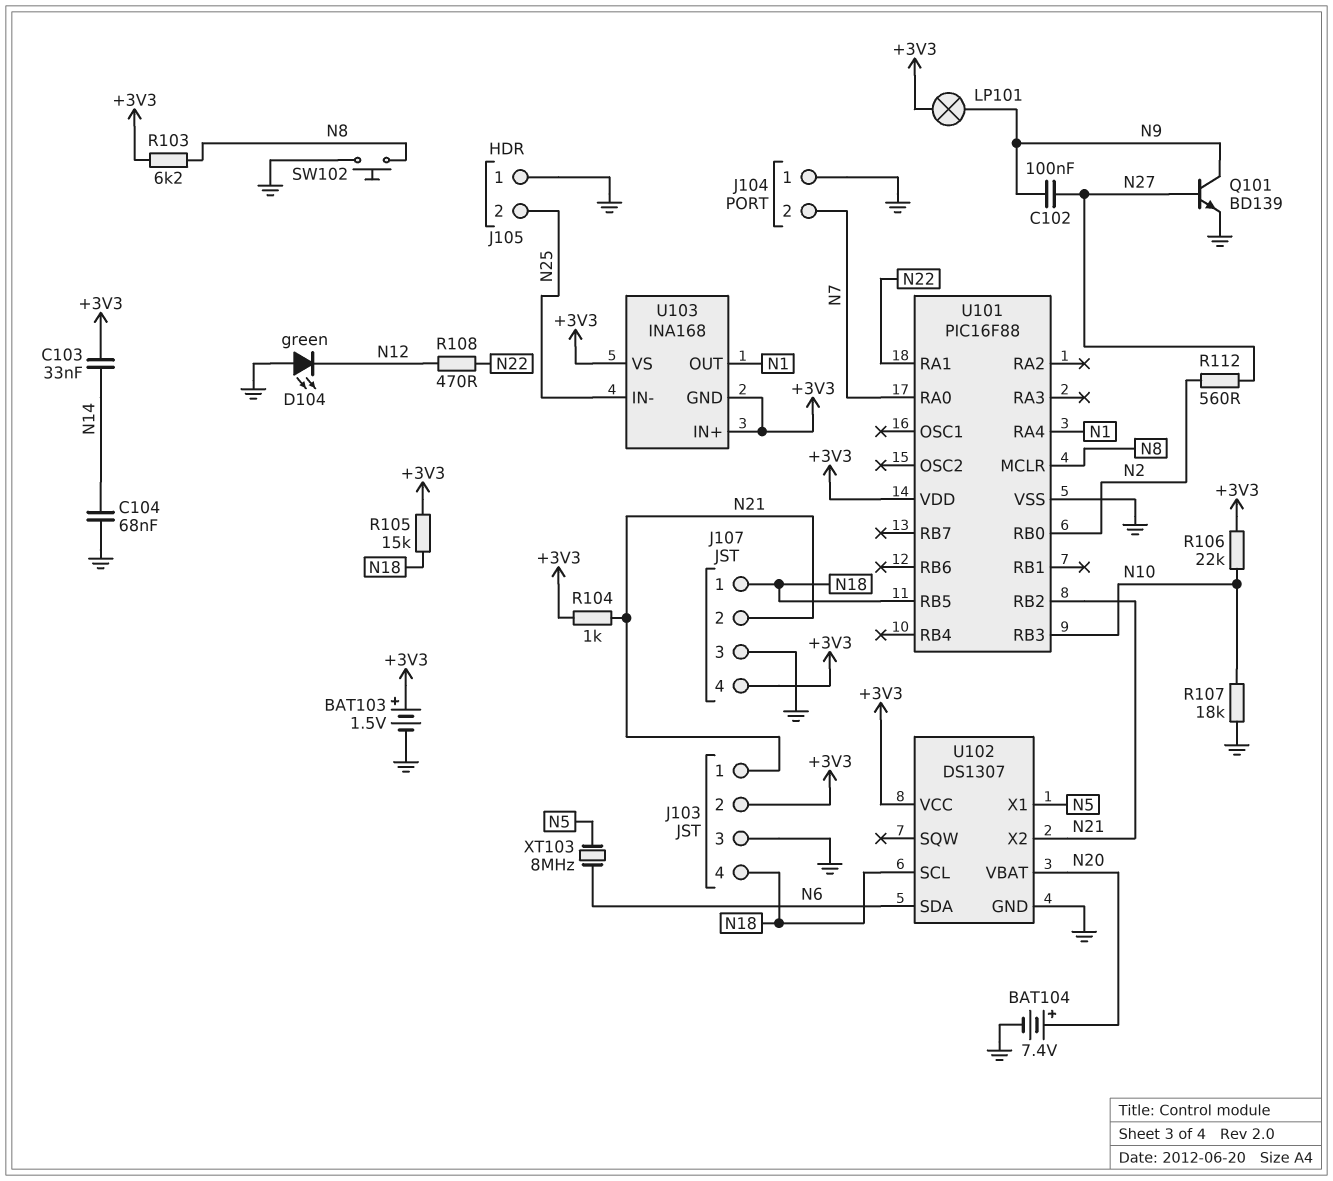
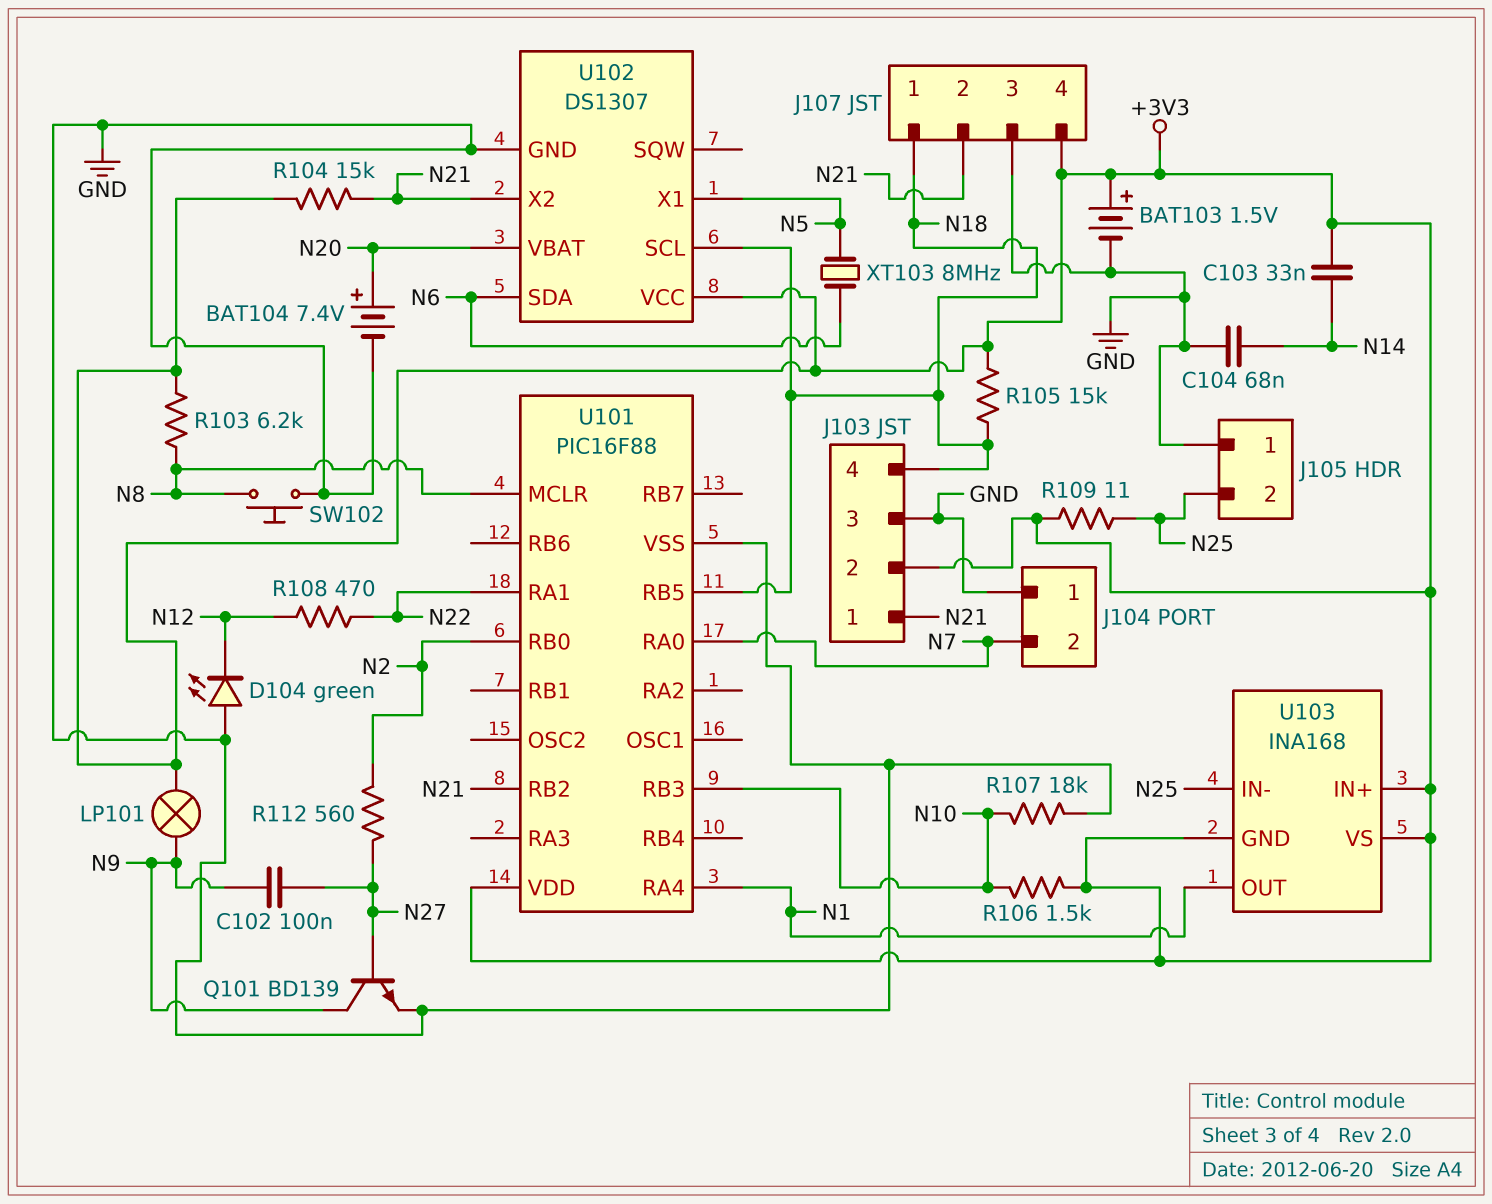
R104: 1k (+3V3, N21) -> 15k (+3V3, N21)
R106: 22k (+3V3, N10) -> 1.5k (+3V3, N10)
R109: none -> 11 (+3V3, N25)

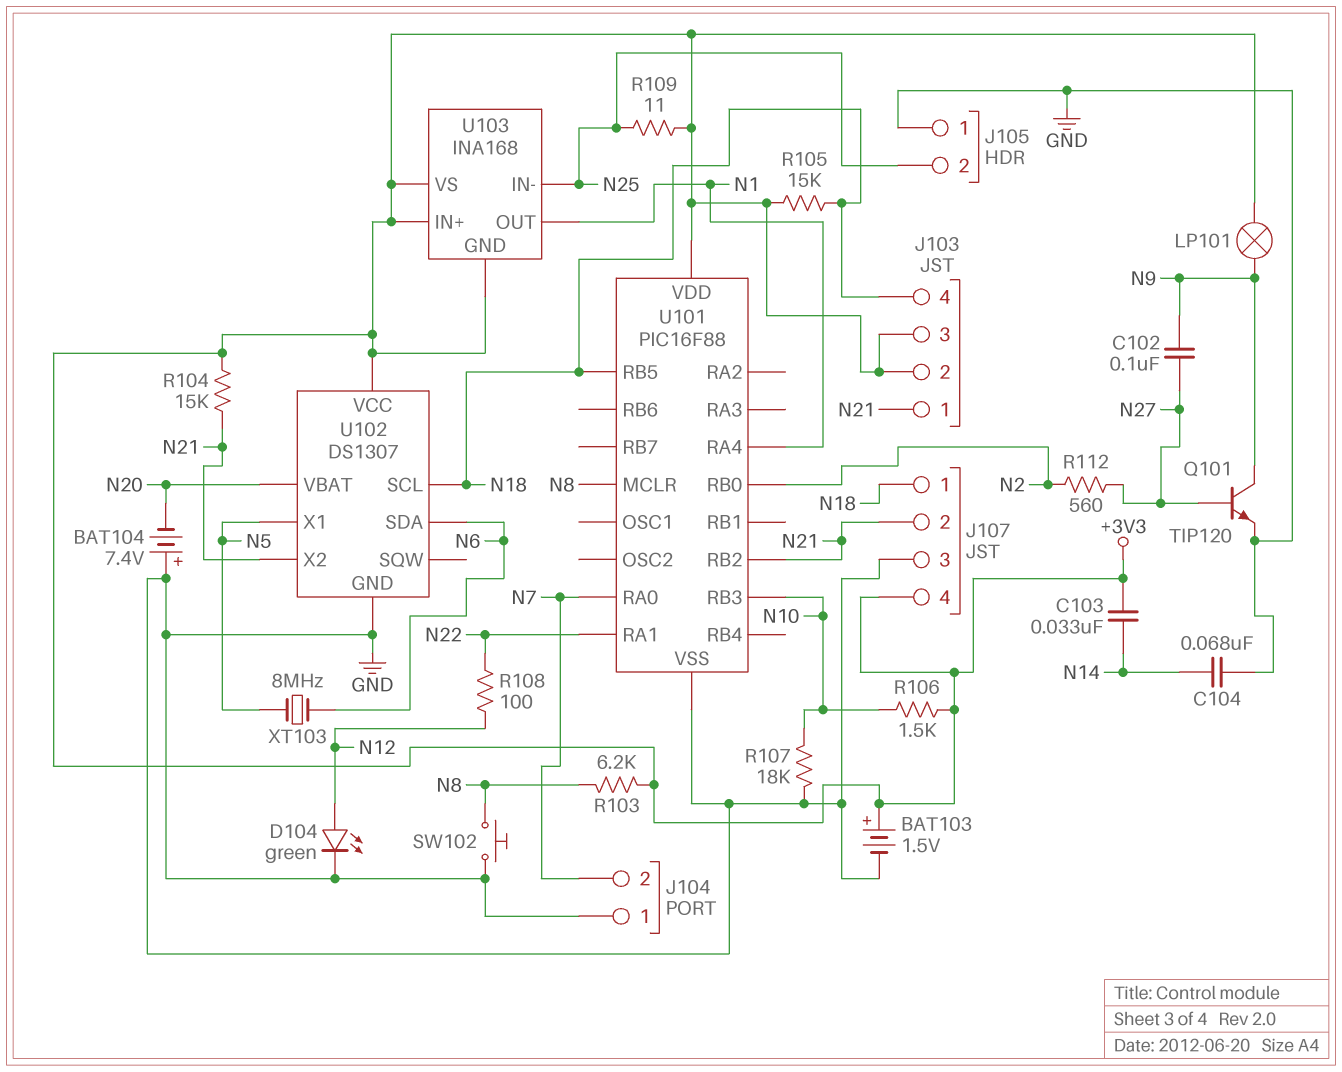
BAT104: 7.4V (plus N20, minus GND) -> 7.4V (plus GND, minus N20)
D104: LED green (A GND, K N12) -> LED green (A N12, K GND)
J103 pin 3: GND -> +3V3
Q101: NPN BD139 (B N27, C N9, E GND) -> NPN TIP120 (B N27, C N9, E GND)
R108: 470 (N12, N22) -> 100 (N12, N22)

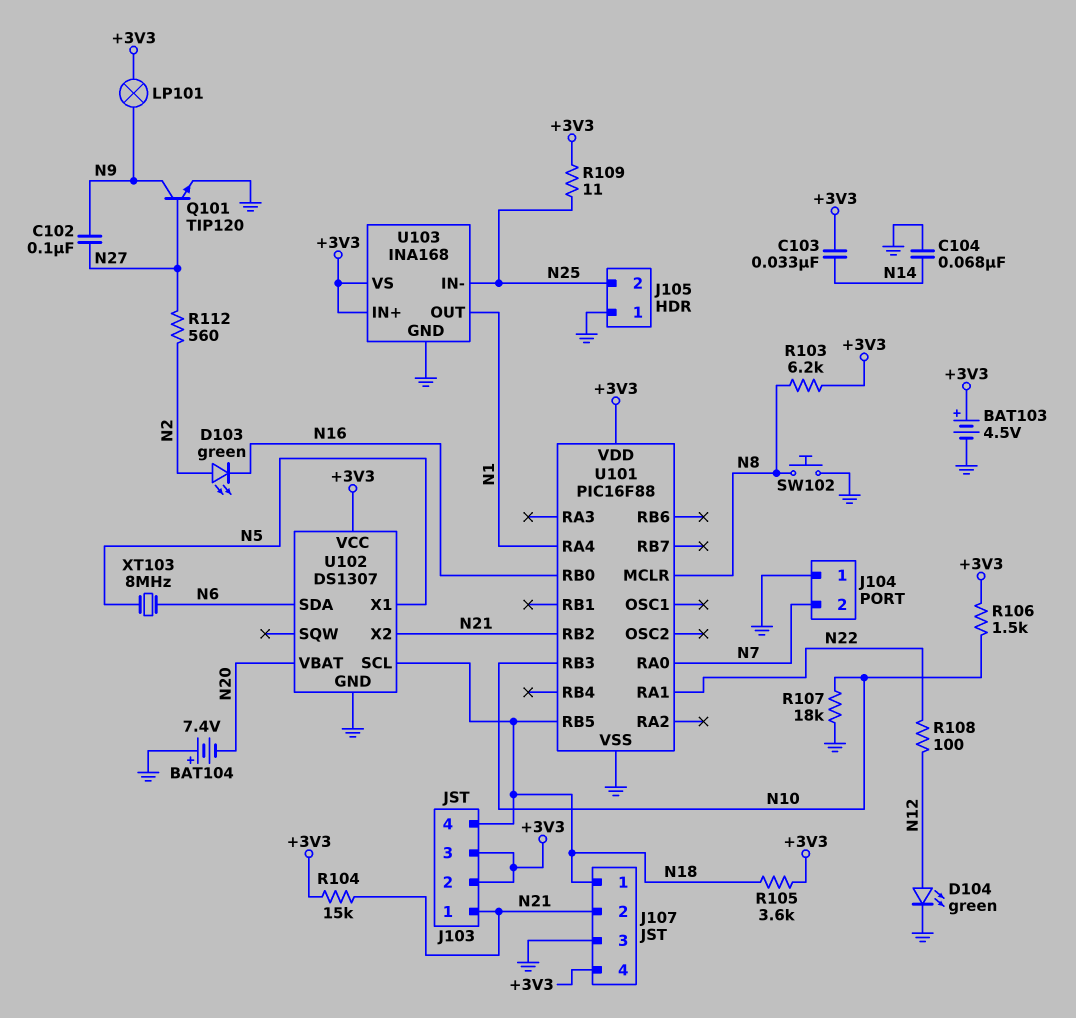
BAT103: 1.5V (plus +3V3, minus GND) -> 4.5V (plus +3V3, minus GND)
D103: none -> LED green (A N2, K N16)
R105: 15k (+3V3, N18) -> 3.6k (+3V3, N18)
U101 pin RB0: N2 -> N16
U103 pin GND: +3V3 -> GND

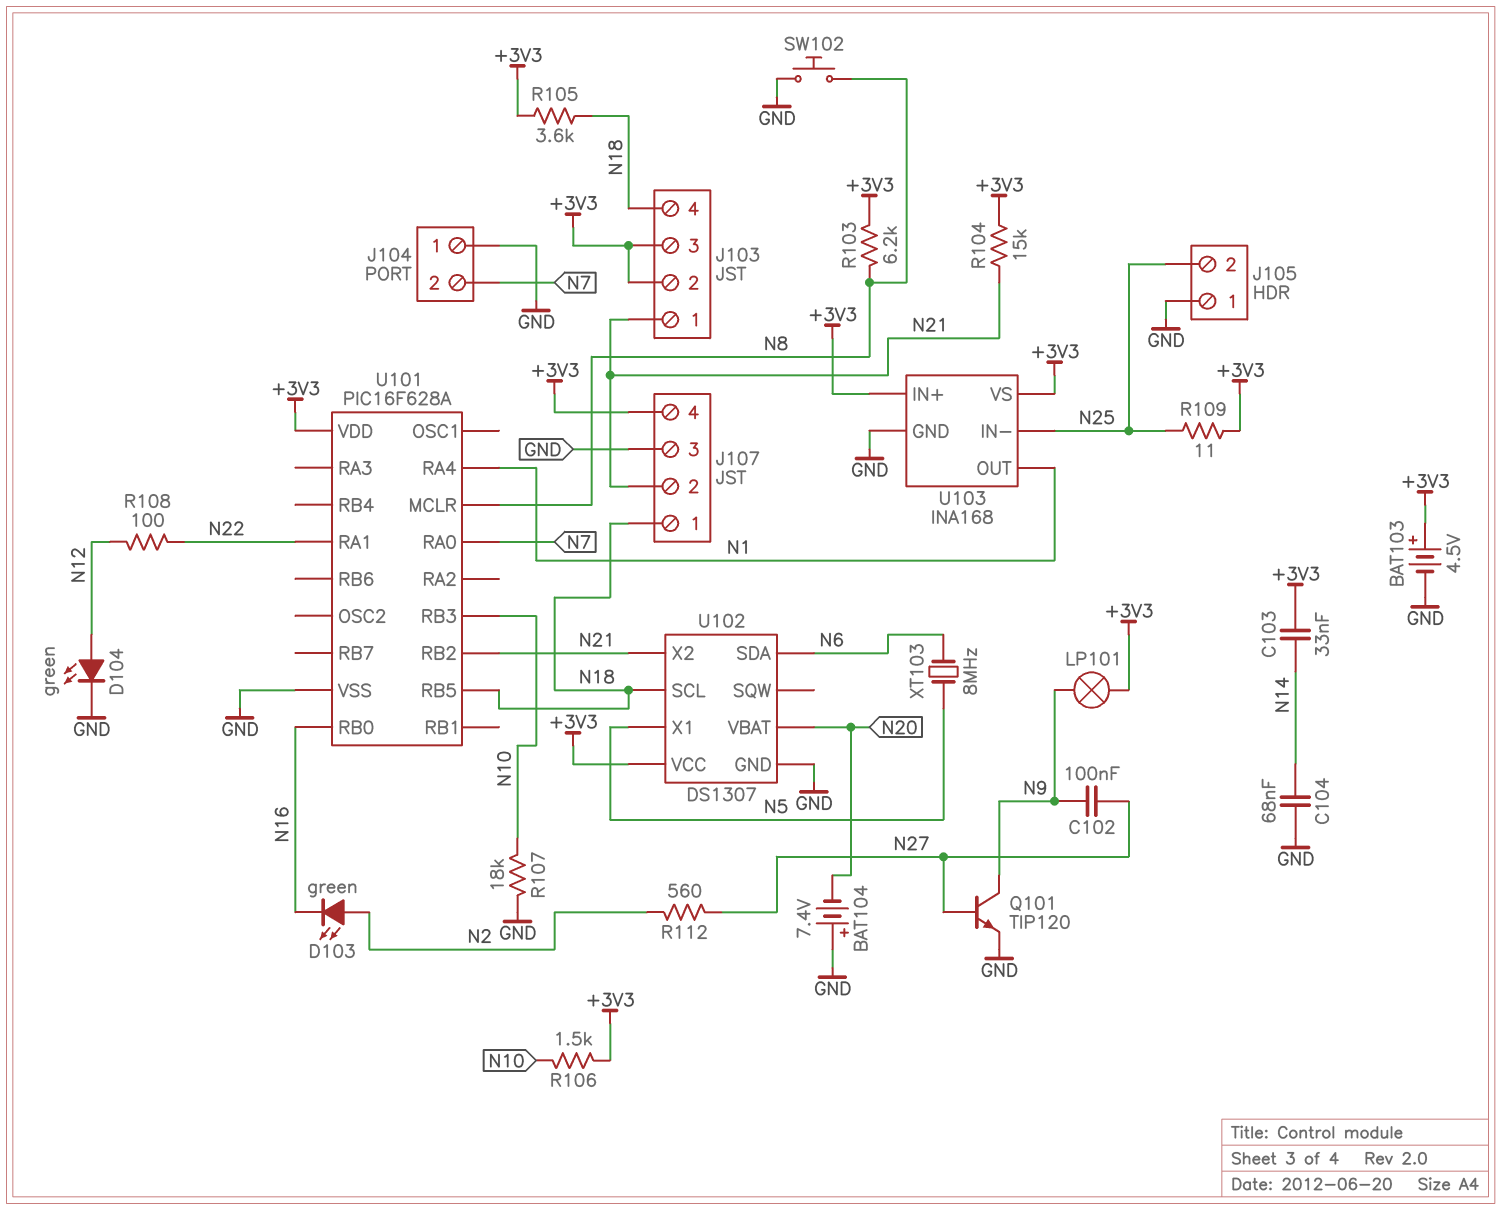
U101: PIC16F88 -> PIC16F628A

